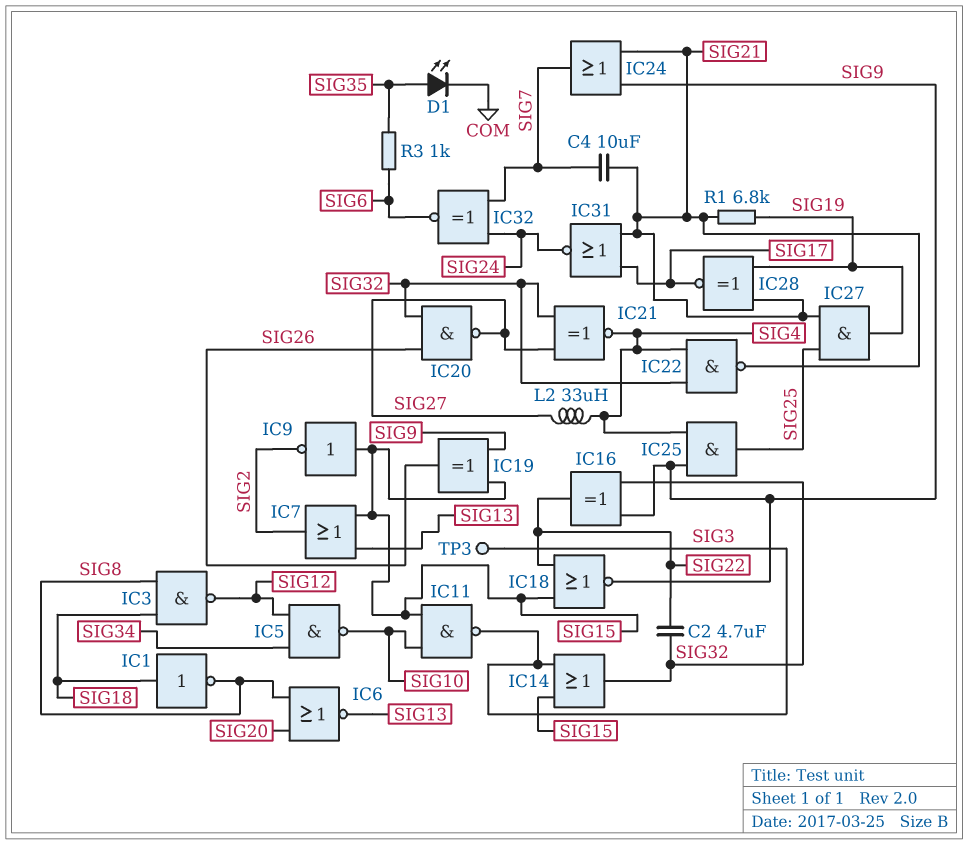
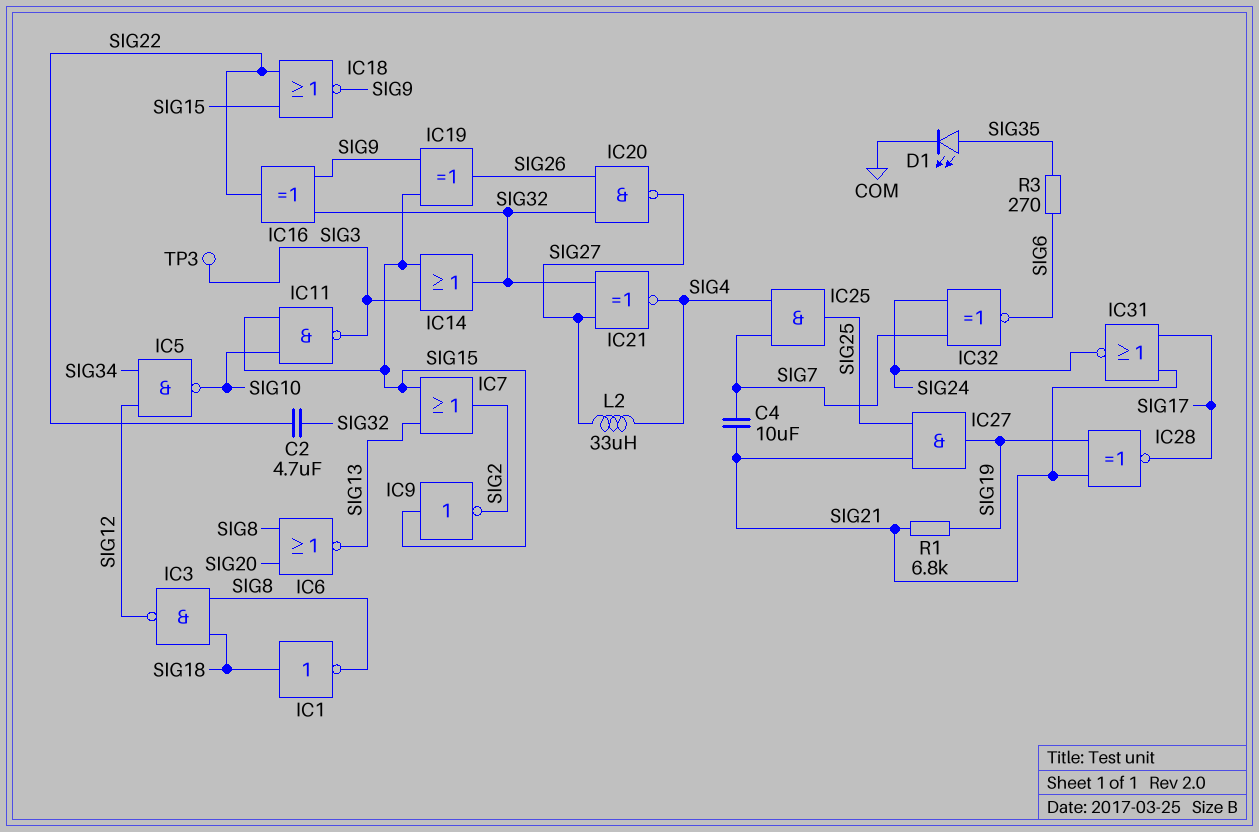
IC22: NAND (in SIG4, in SIG32, out SIG21) -> none
IC24: OR (in SIG9, in SIG21, out SIG7) -> none
IC25: AND (in SIG4, in SIG9, out SIG25) -> AND (in SIG4, in SIG7, out SIG25)
R3: 1k (SIG6, SIG35) -> 270 (SIG6, SIG35)

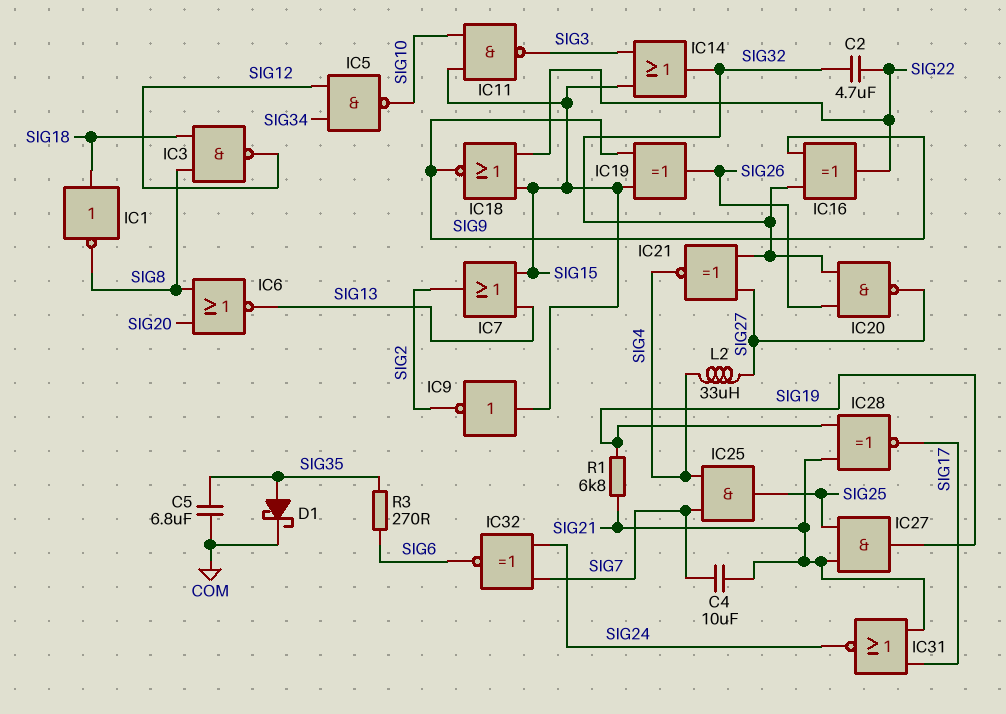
C5: none -> 6.8uF (COM, SIG35)
D1: LED (A SIG35, K COM) -> schottky (A SIG35, K COM)
TP3: test point (SIG3) -> none

